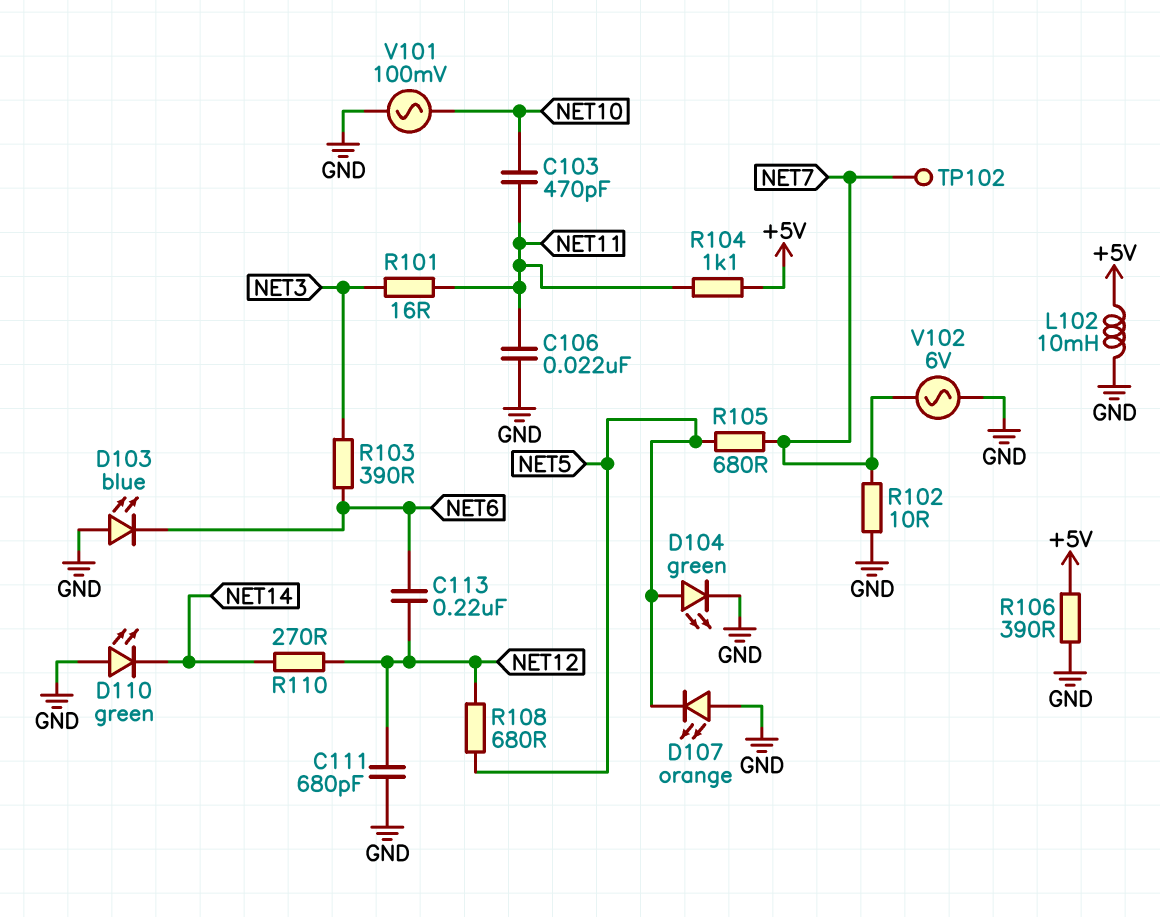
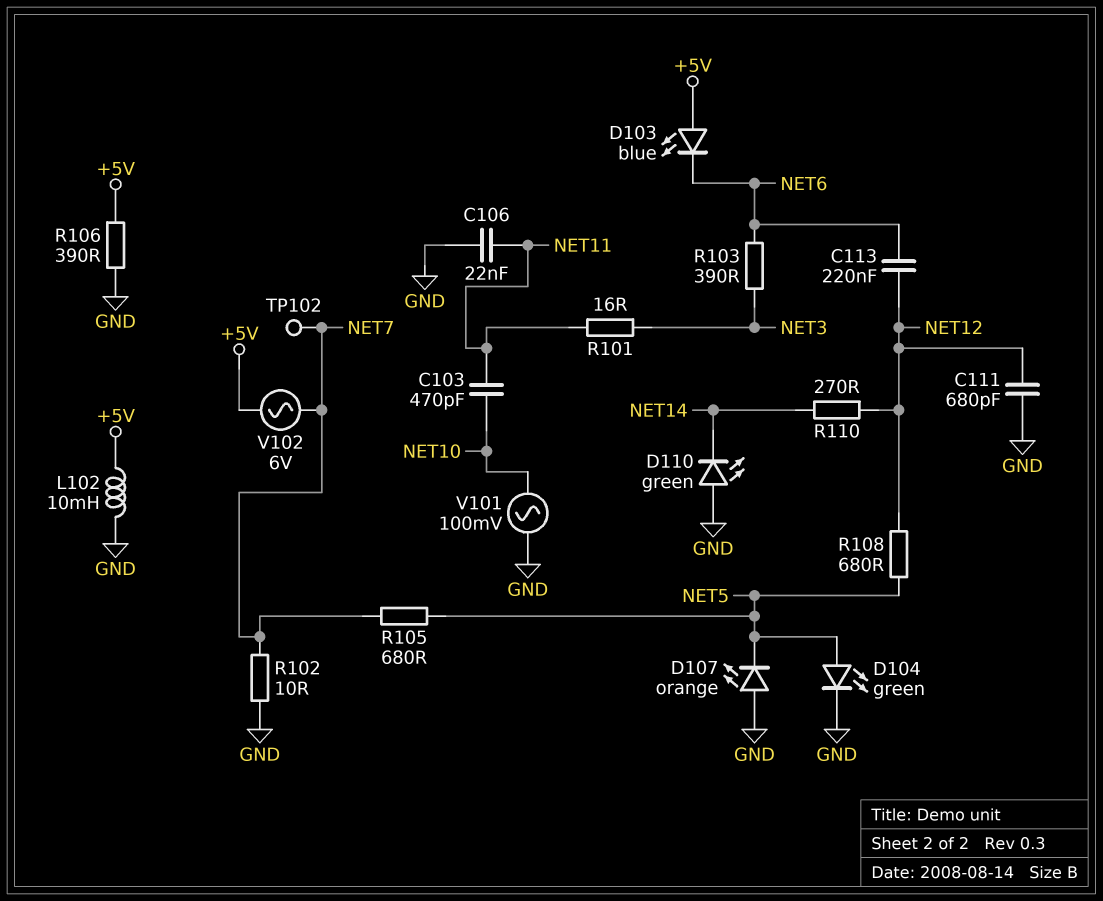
D103: LED blue (A GND, K NET6) -> LED blue (A +5V, K NET6)
R104: 1.1k (+5V, NET11) -> none
V102: AC 6V (GND, NET7) -> AC 6V (+5V, NET7)

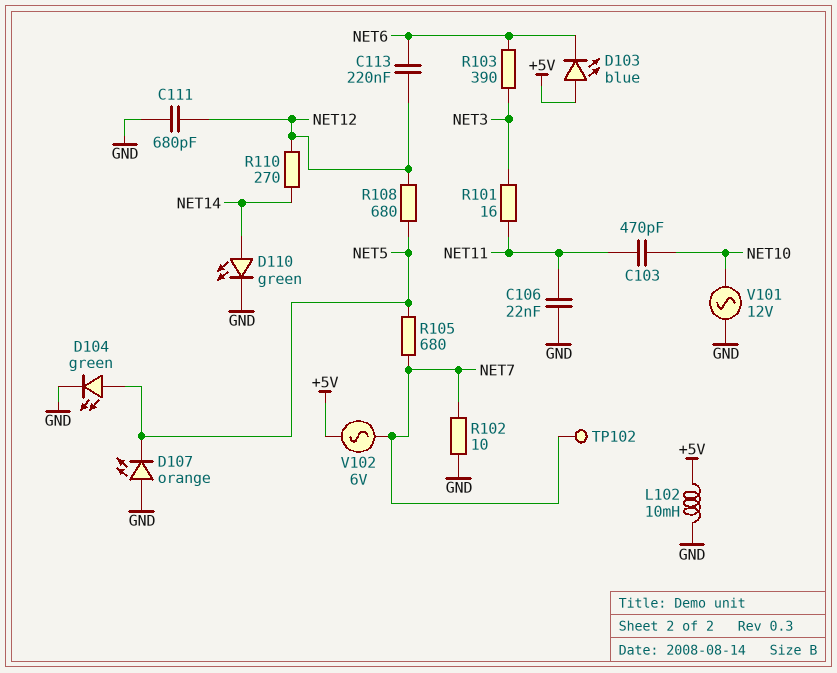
D110: LED green (A GND, K NET14) -> LED green (A NET14, K GND)
R106: 390 (+5V, GND) -> none
V101: AC 100mV (GND, NET10) -> AC 12V (GND, NET10)

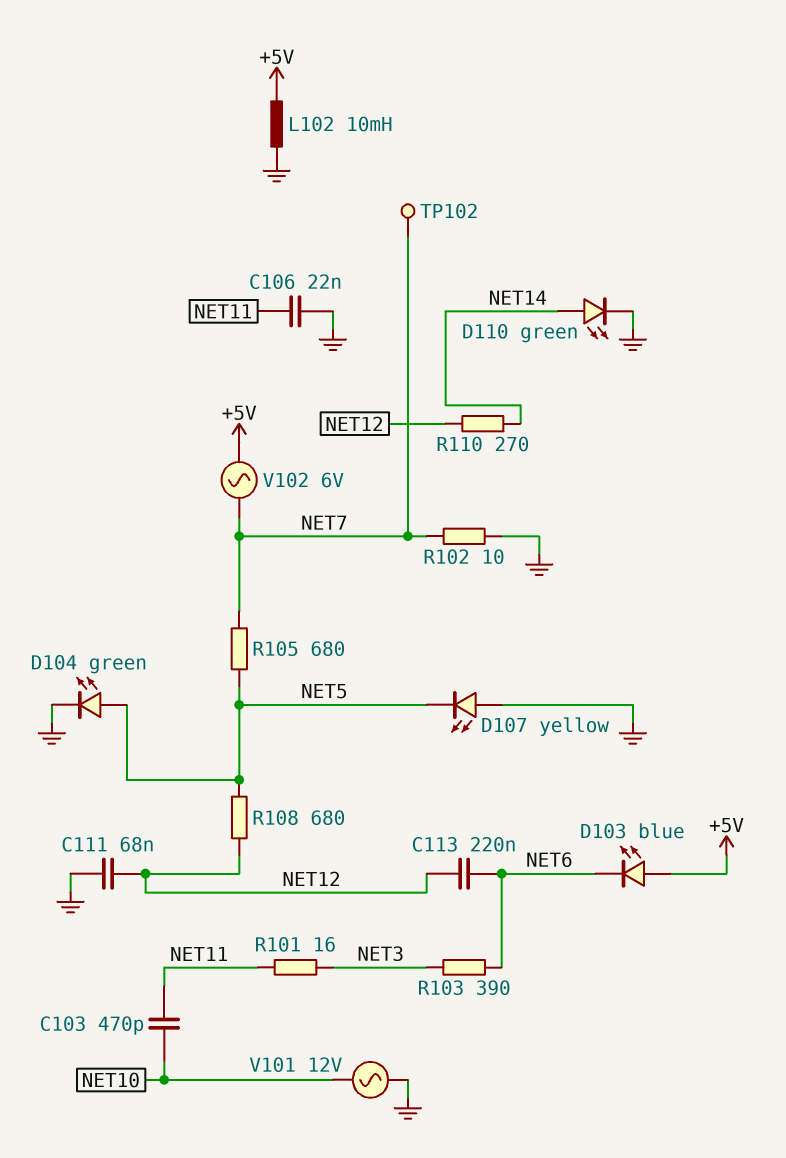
C111: 680pF (GND, NET12) -> 68nF (GND, NET12)
D107: LED orange (A GND, K NET5) -> LED yellow (A GND, K NET5)

